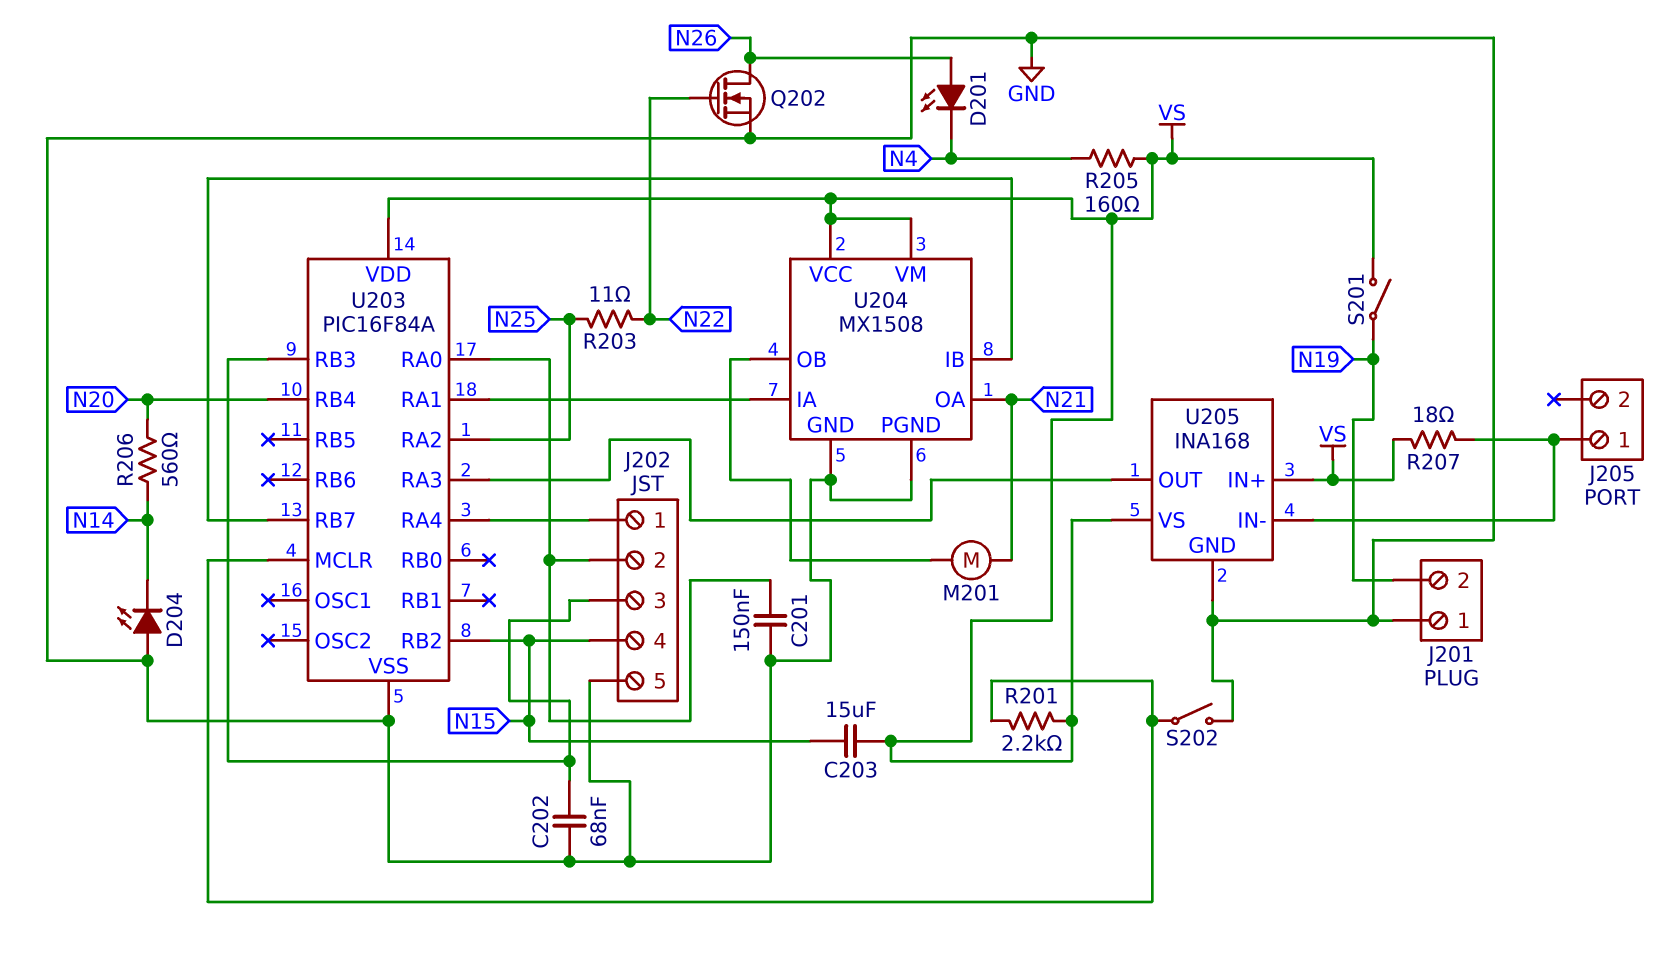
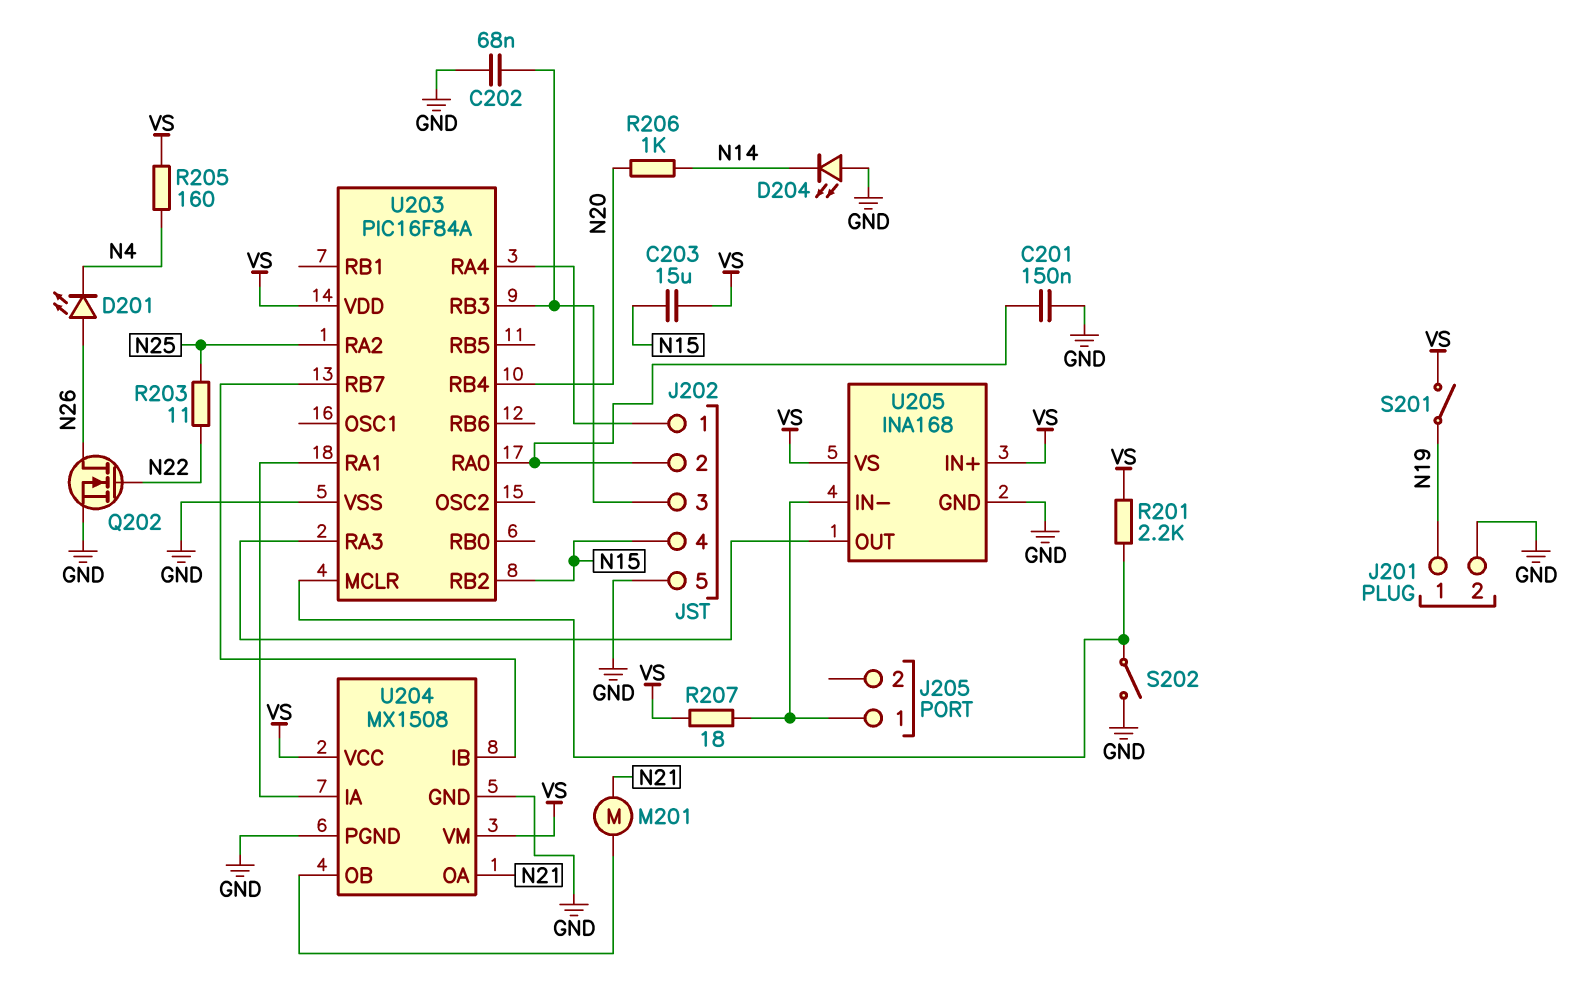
J201 pin 1: GND -> N19
J201 pin 2: N19 -> GND
R206: 560 (N14, N20) -> 1k (N14, N20)

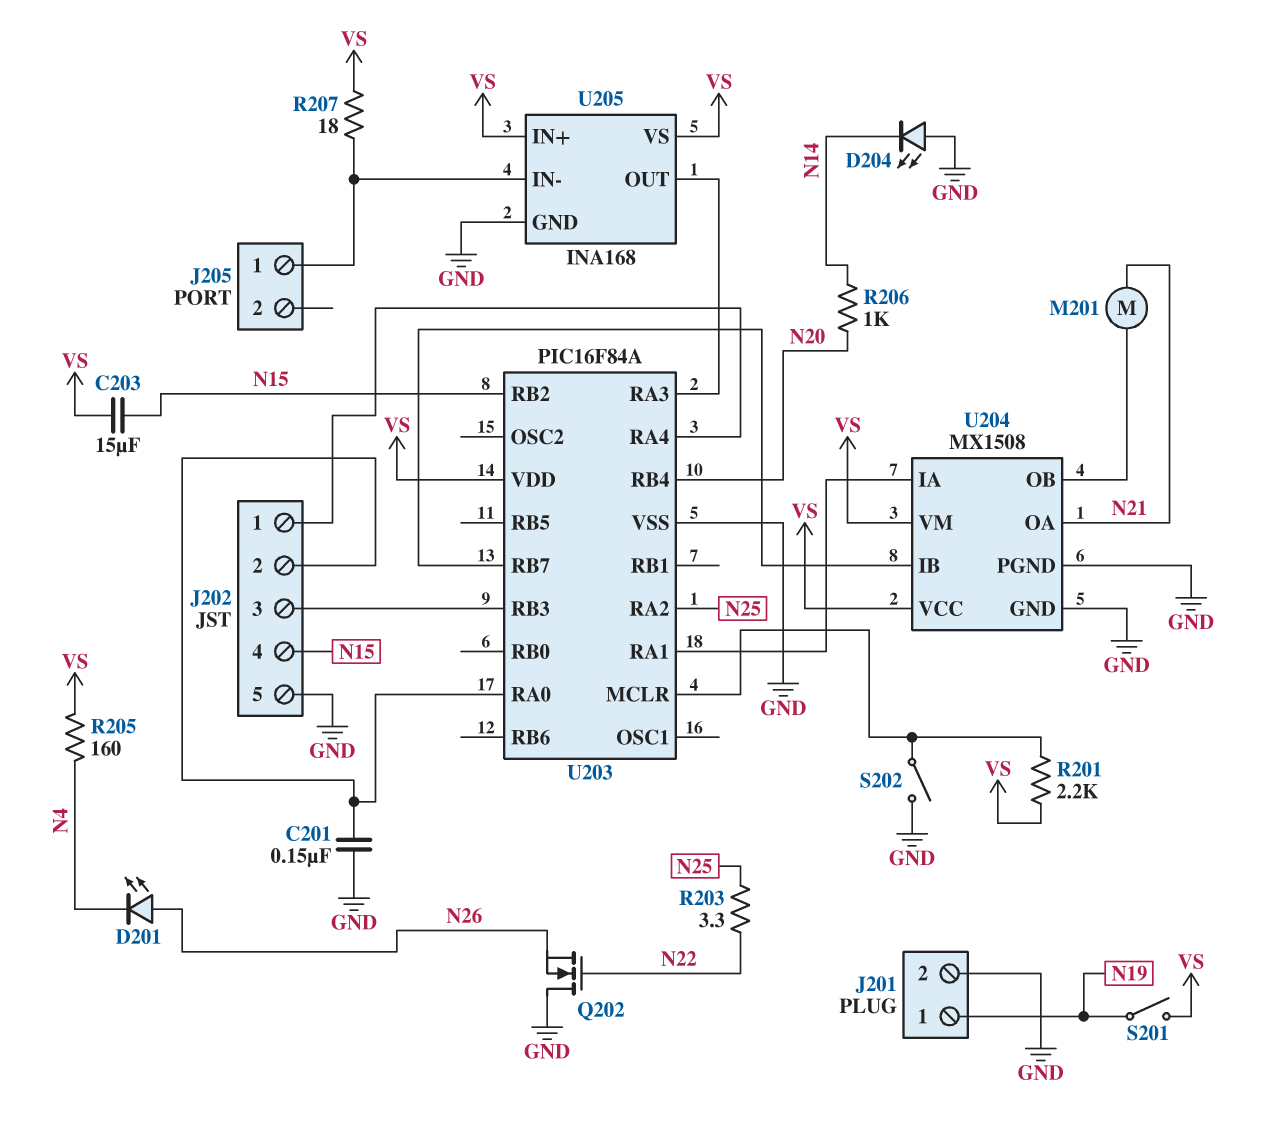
C202: 68nF (GND, J202/3) -> none
Q202: NMOS (G N22, D N26, S GND) -> NMOS (G N22, D GND, S N26)
R203: 11 (N22, N25) -> 3.3 (N22, N25)

